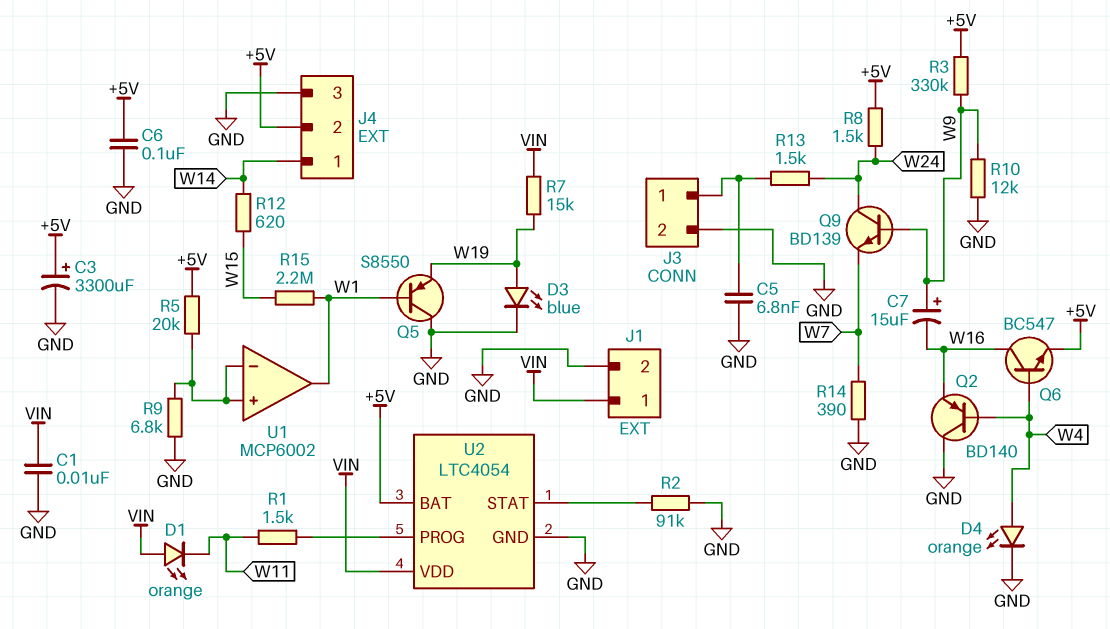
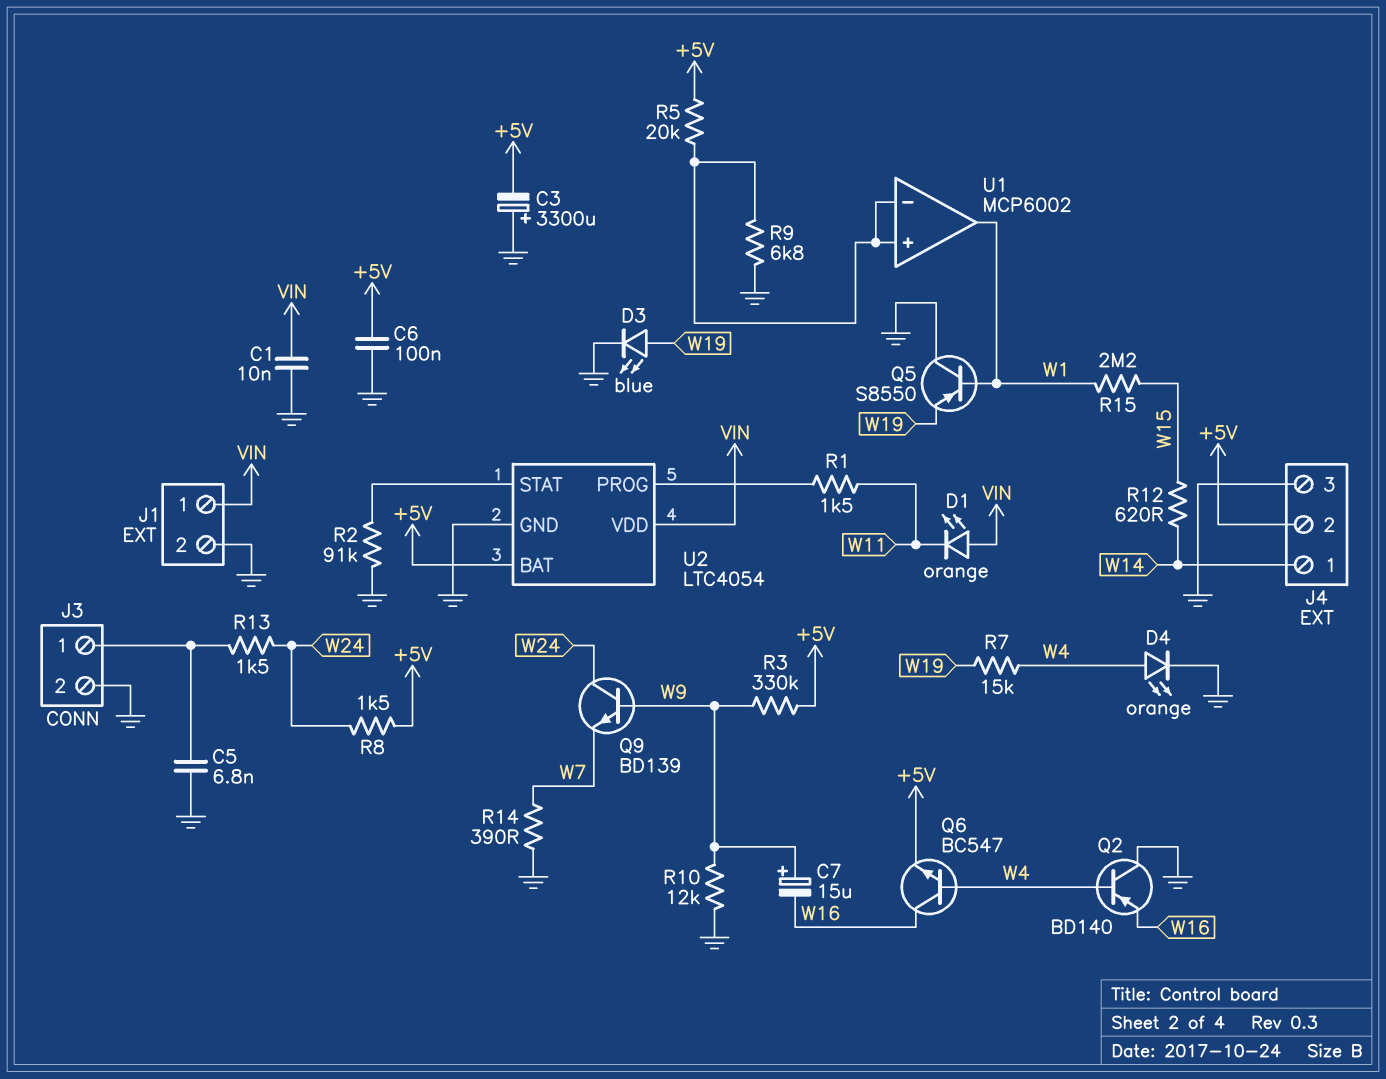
C3: 3300uF (plus +5V, minus GND) -> 3300uF (plus GND, minus +5V)
R7: 15k (VIN, W19) -> 15k (W4, W19)

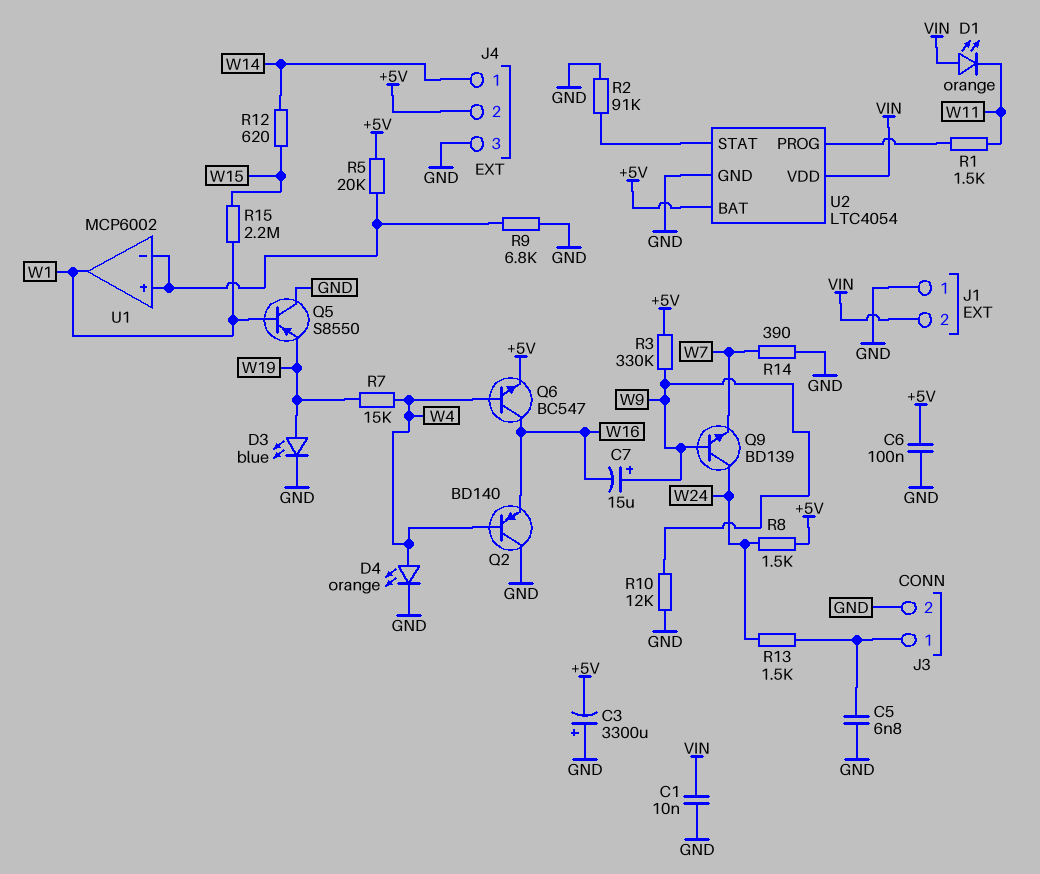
J1 pin 1: VIN -> GND
J1 pin 2: GND -> VIN

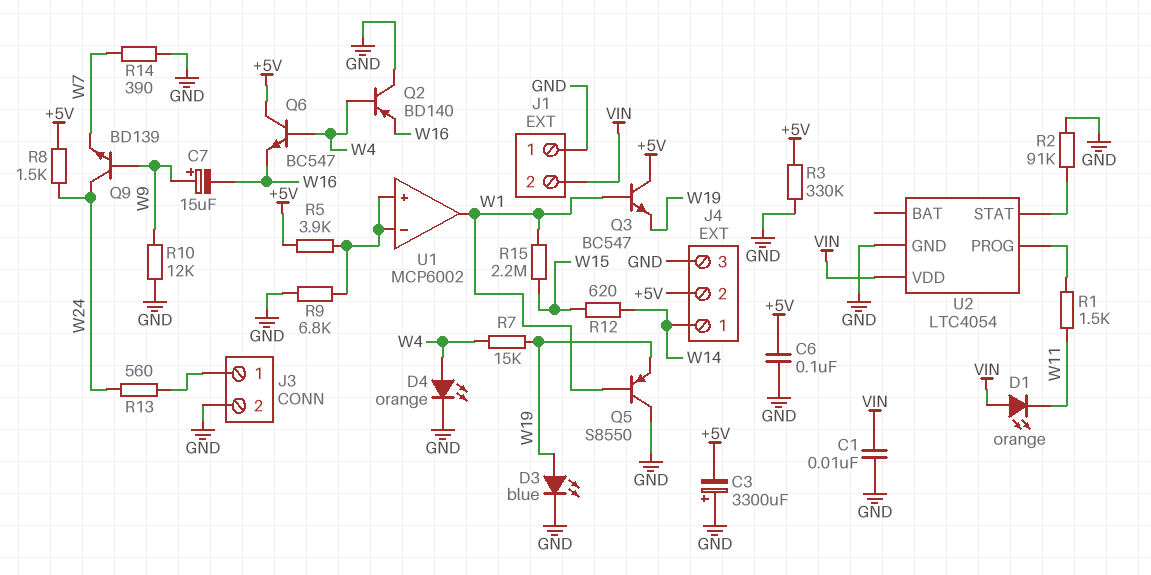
C5: 6.8nF (GND, J3/1) -> none
Q3: none -> NPN BC547 (B W1, C +5V, E W19)
Q6: NPN BC547 (B W4, C W16, E +5V) -> NPN BC547 (B W4, C +5V, E W16)
R3: 330k (+5V, W9) -> 330k (+5V, GND)
R5: 20k (+5V, U1/in+) -> 3.9k (+5V, U1/in+)
R13: 1.5k (J3/1, W24) -> 560 (J3/1, W24)
U2 pin BAT: +5V -> none

